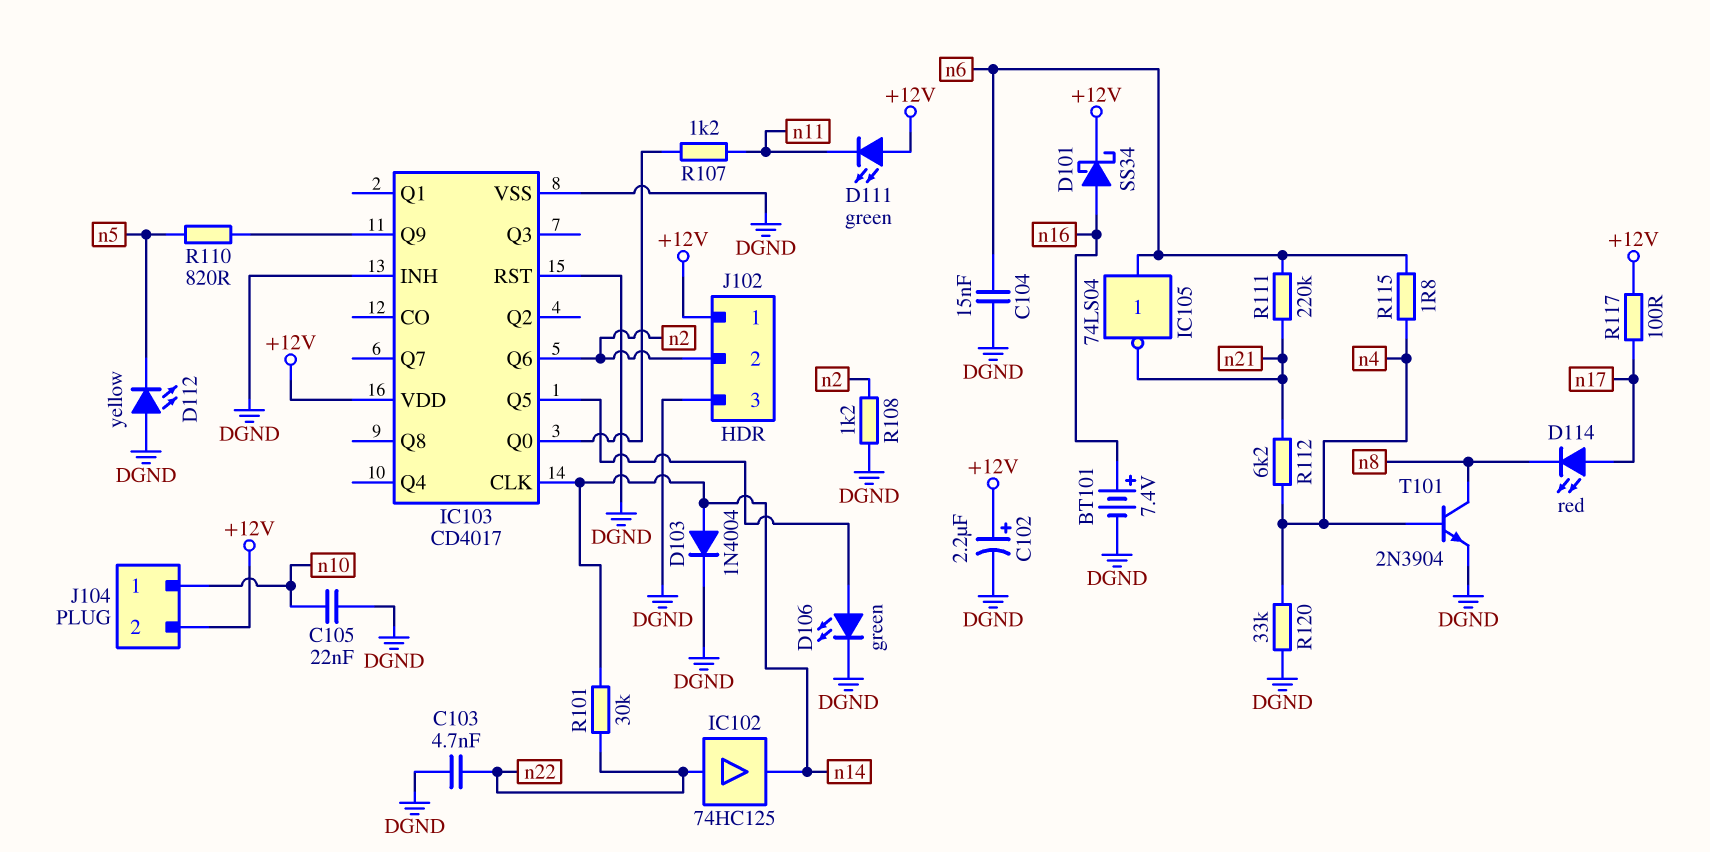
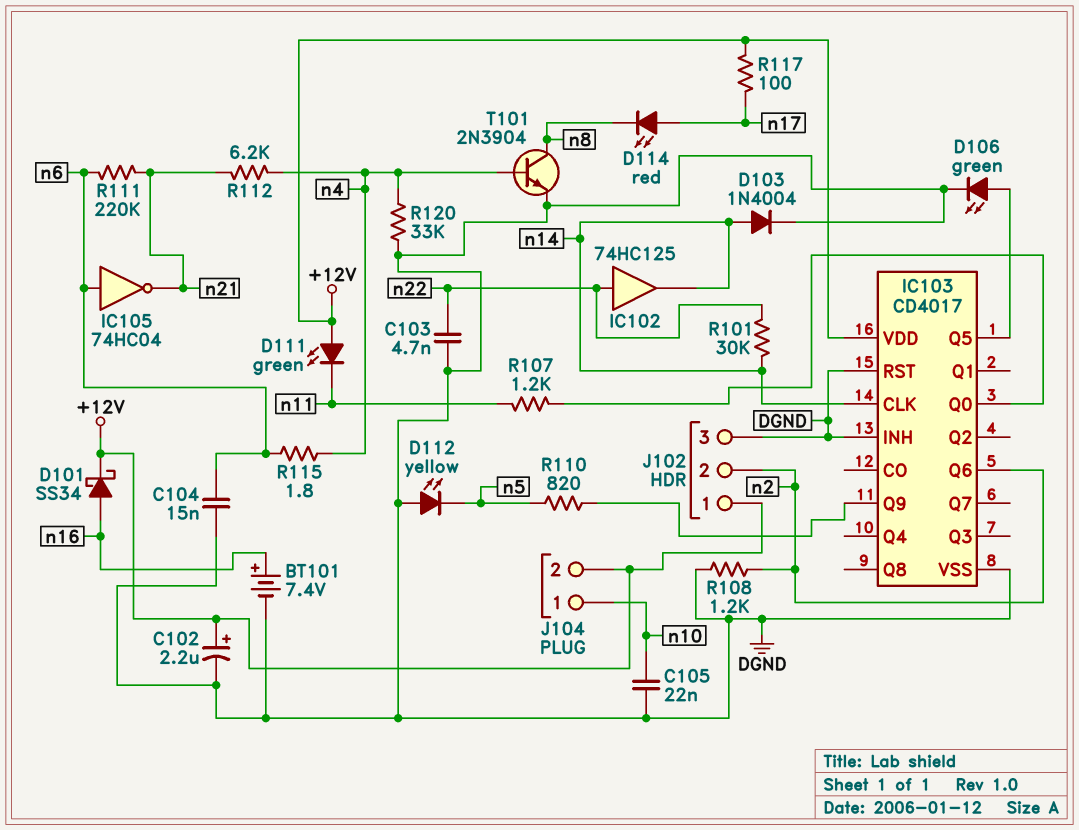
IC105: NOT 74LS04 (in n6, out n21) -> NOT 74HC04 (in n6, out n21)

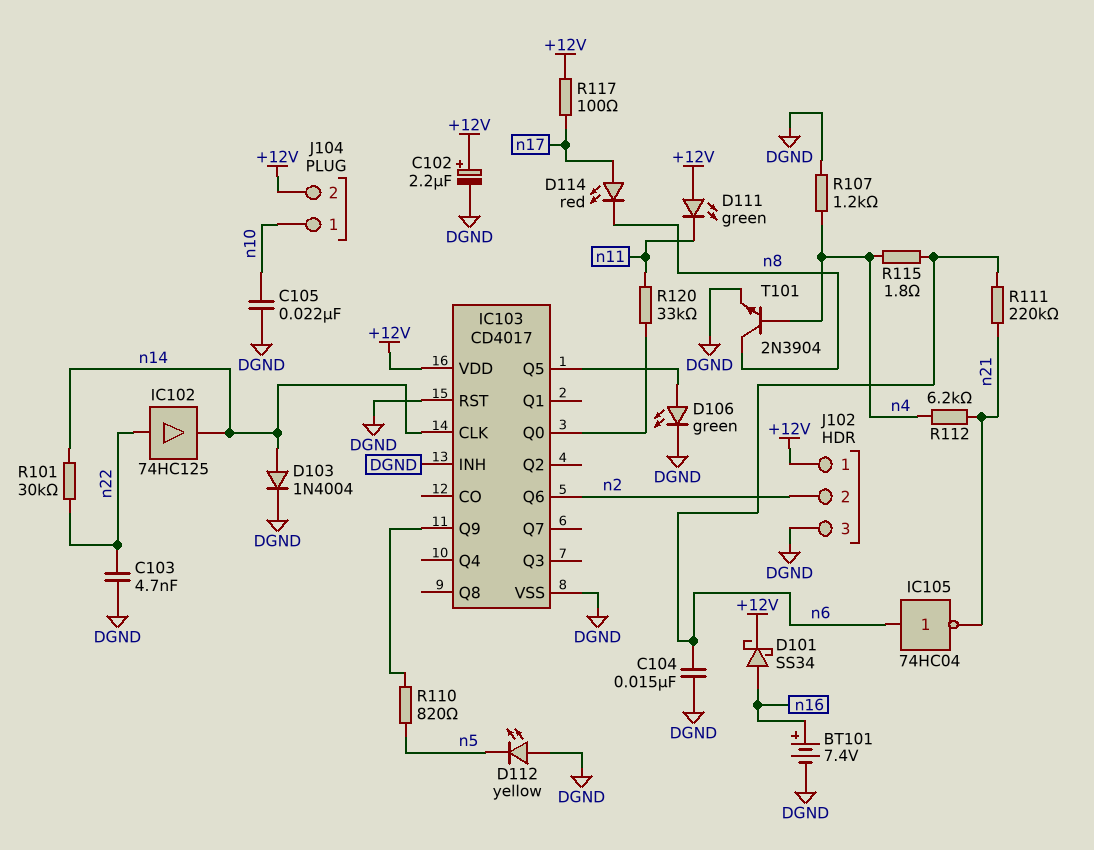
R107: 1.2k (IC103/Q0, n11) -> 1.2k (DGND, n4)
R108: 1.2k (DGND, n2) -> none
R120: 33k (DGND, n4) -> 33k (IC103/Q0, n11)

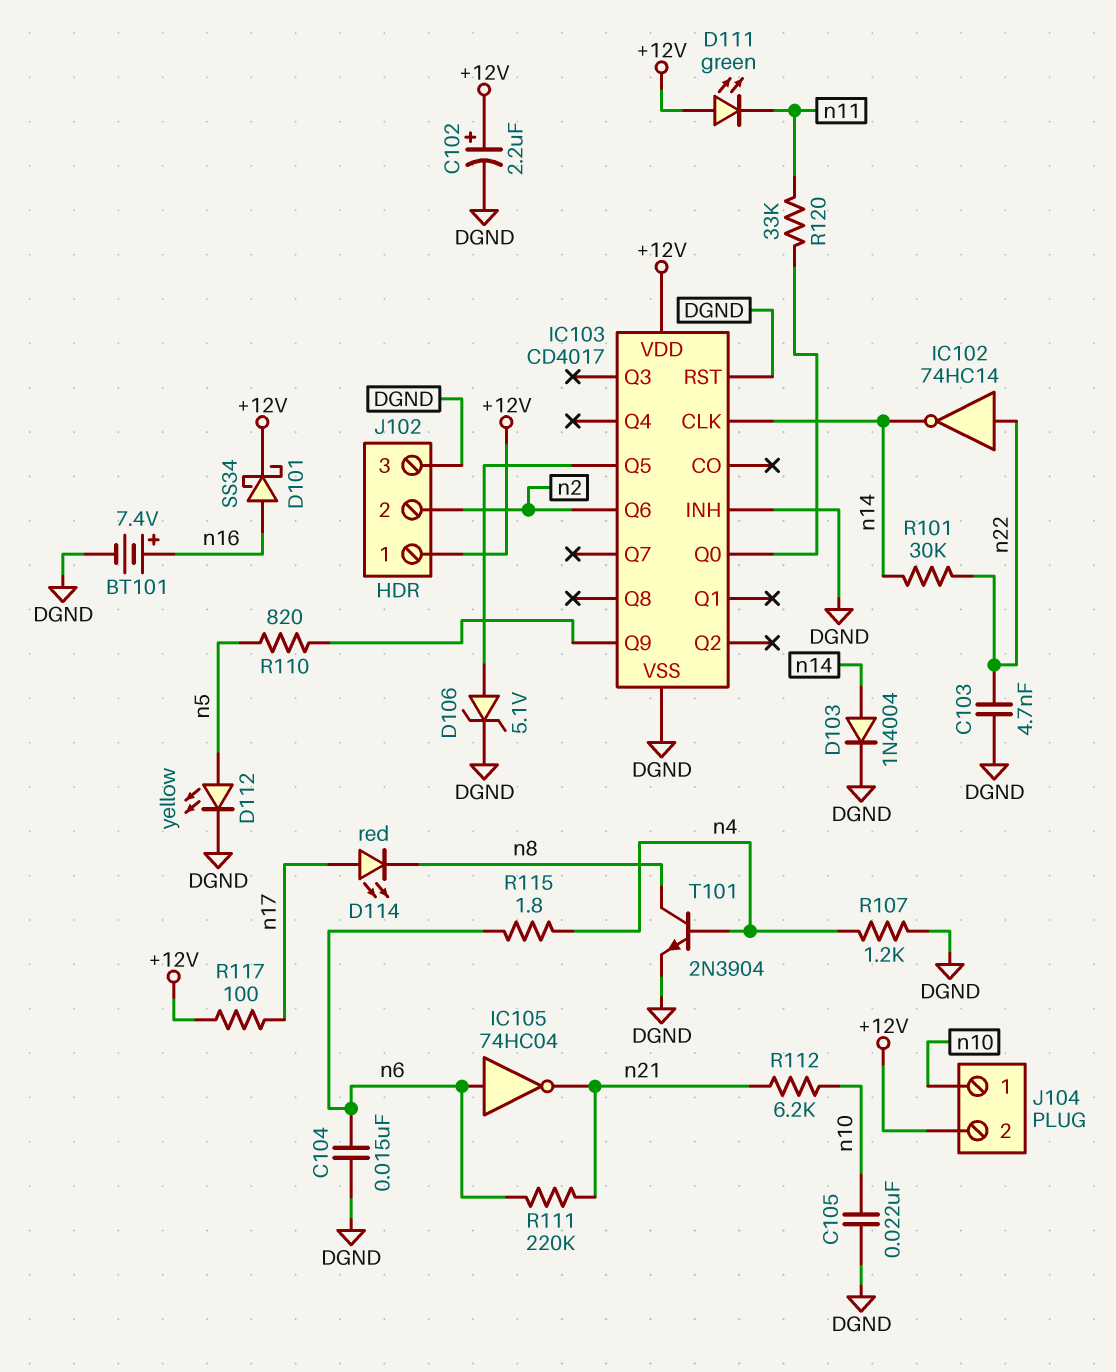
D106: LED green (A IC103/Q5, K DGND) -> zener 5.1V (A IC103/Q5, K DGND)
D112: LED yellow (A DGND, K n5) -> LED yellow (A n5, K DGND)
IC102: buffer 74HC125 (in n22, out n14) -> NOT 74HC14 (in n22, out n14)
R112: 6.2k (n4, n21) -> 6.2k (n10, n21)

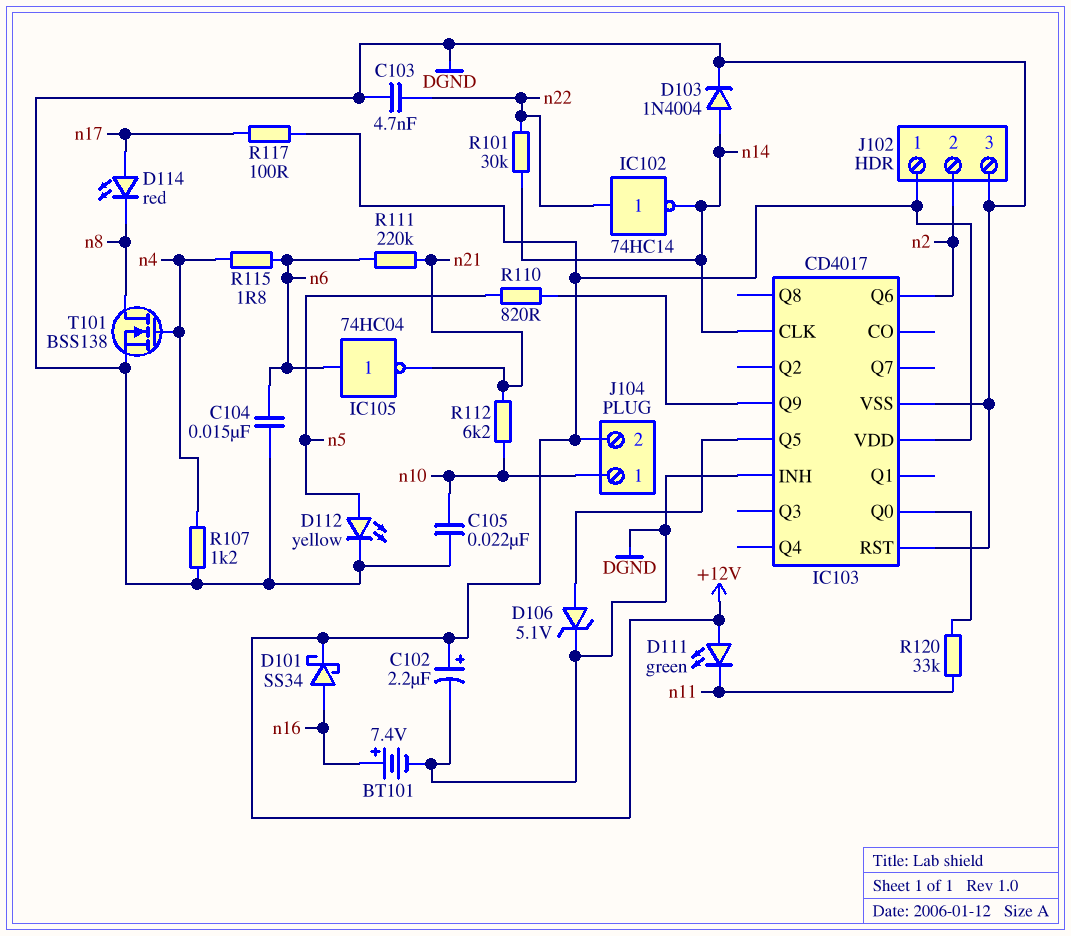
T101: NPN 2N3904 (B n4, C n8, E DGND) -> NMOS BSS138 (G n4, D n8, S DGND)

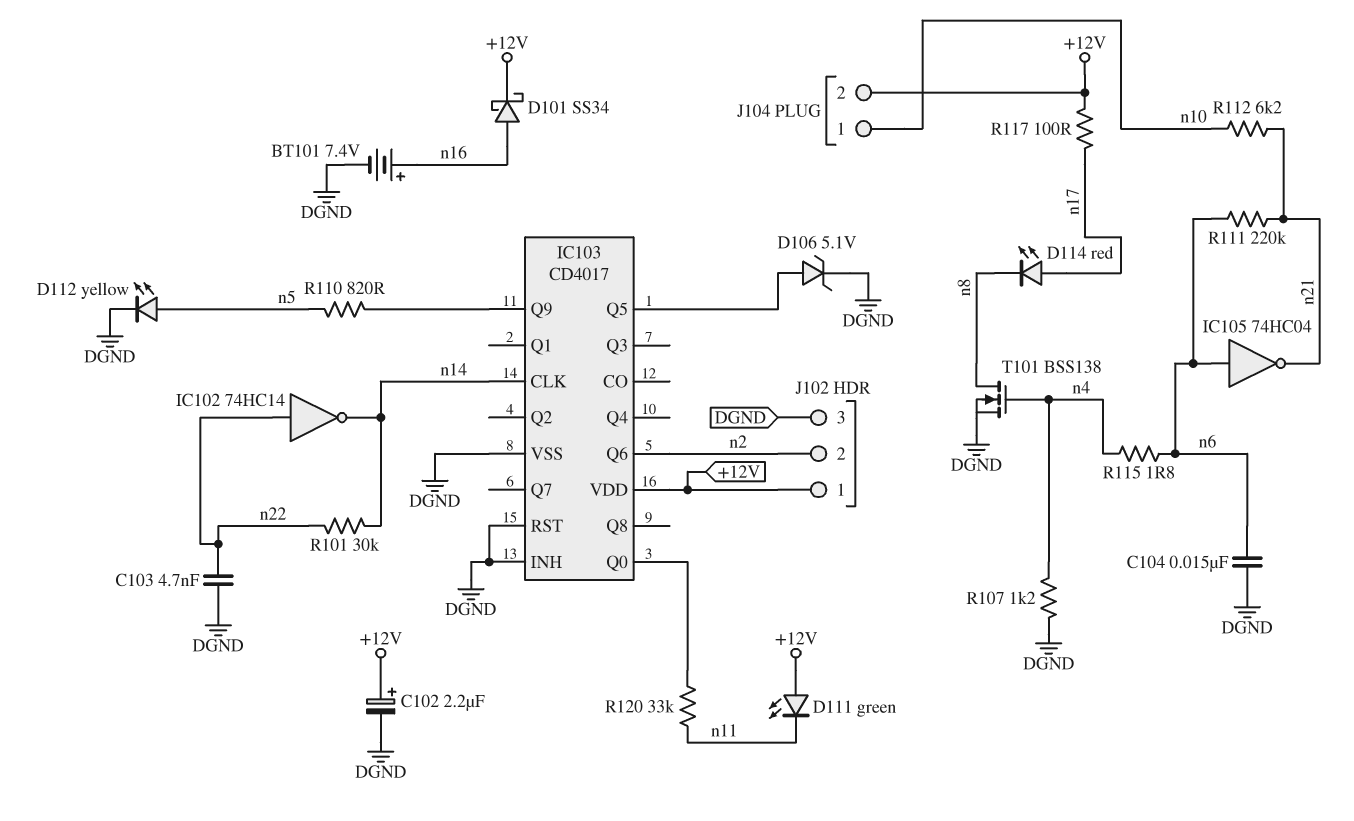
C105: 22nF (DGND, n10) -> none
D103: diode 1N4004 (A n14, K DGND) -> none

